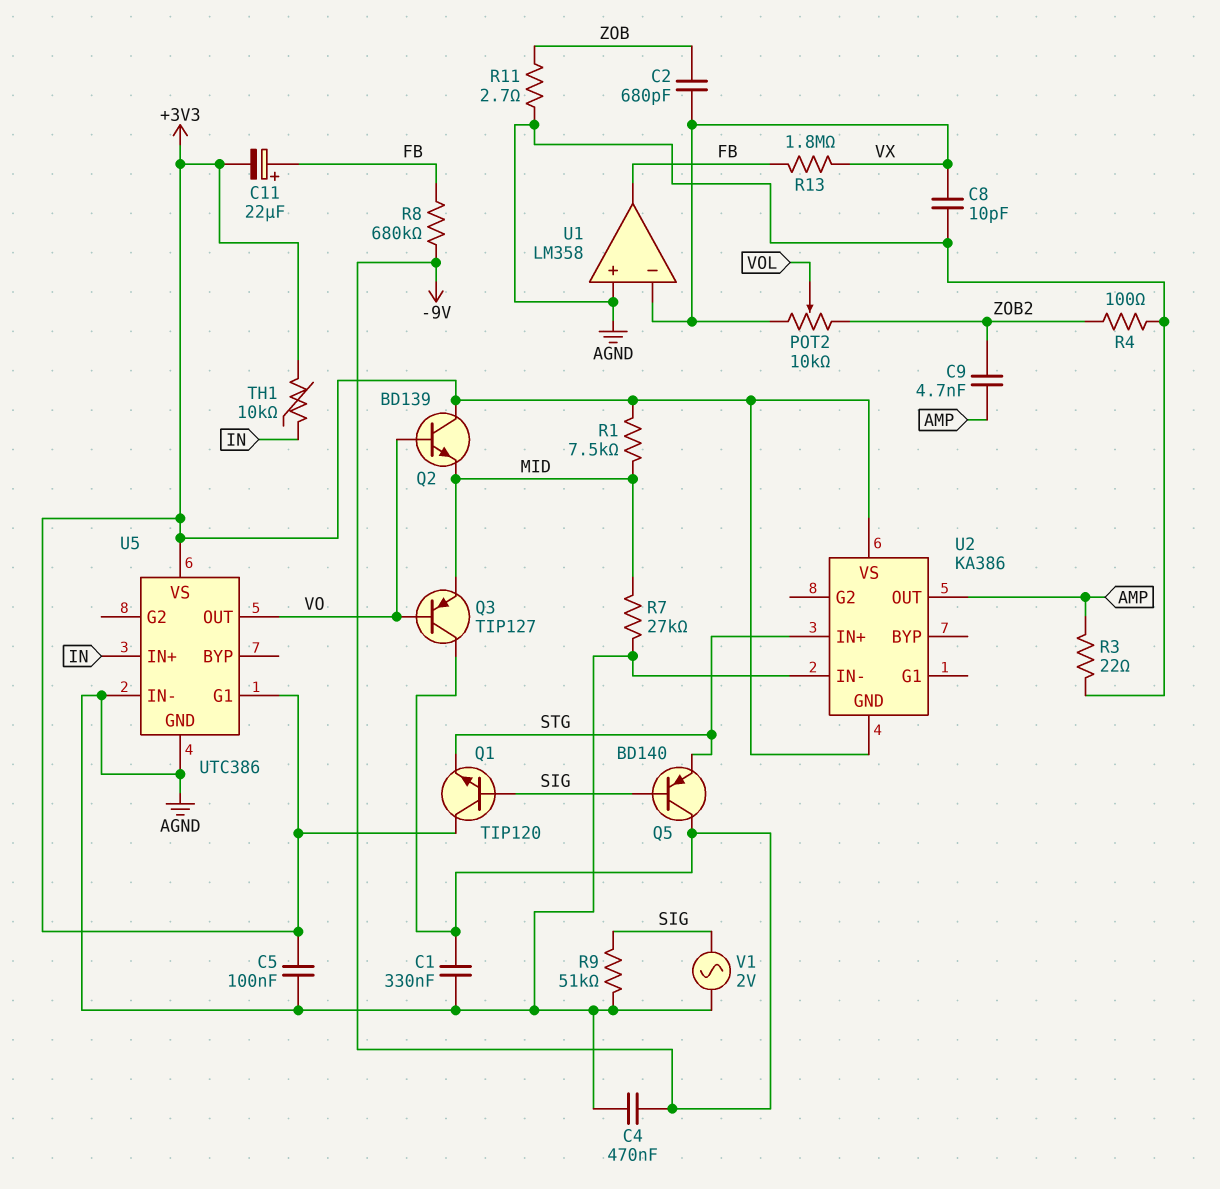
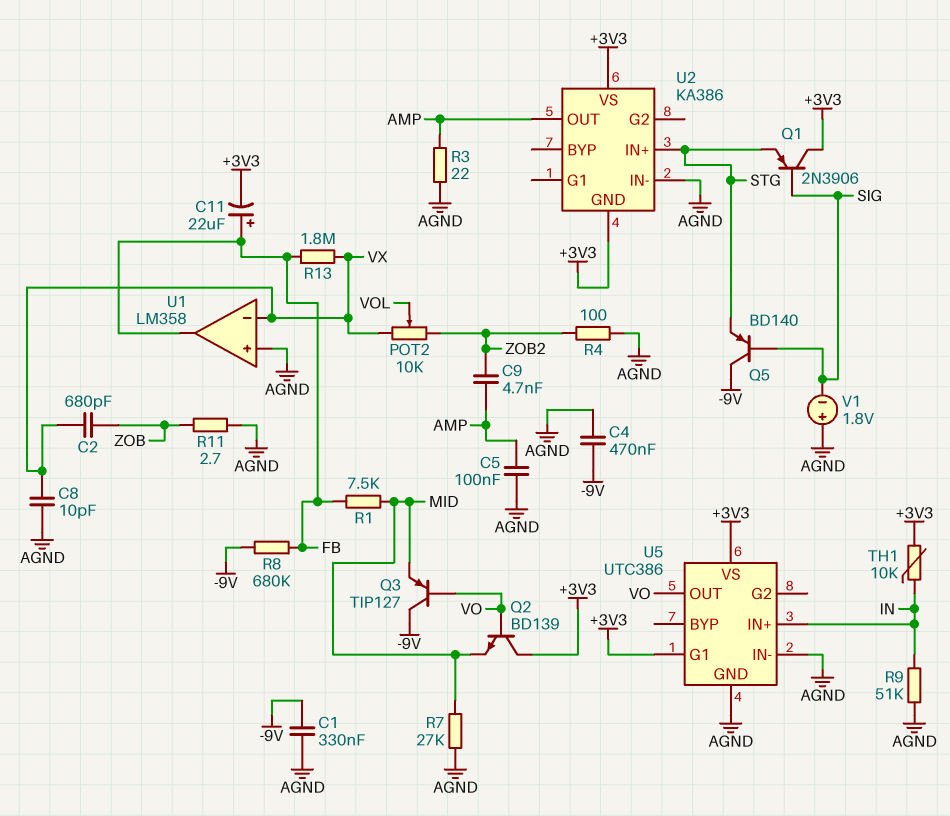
C5: 100nF (+3V3, AGND) -> 100nF (AGND, AMP)
Q1: NPN TIP120 (B SIG, C +3V3, E STG) -> PNP 2N3906 (B SIG, C +3V3, E STG)
R1: 7.5k (+3V3, MID) -> 7.5k (FB, MID)
R9: 51k (AGND, SIG) -> 51k (AGND, IN)
V1: AC 2V (AGND, SIG) -> 1.8V (plus AGND, minus SIG)

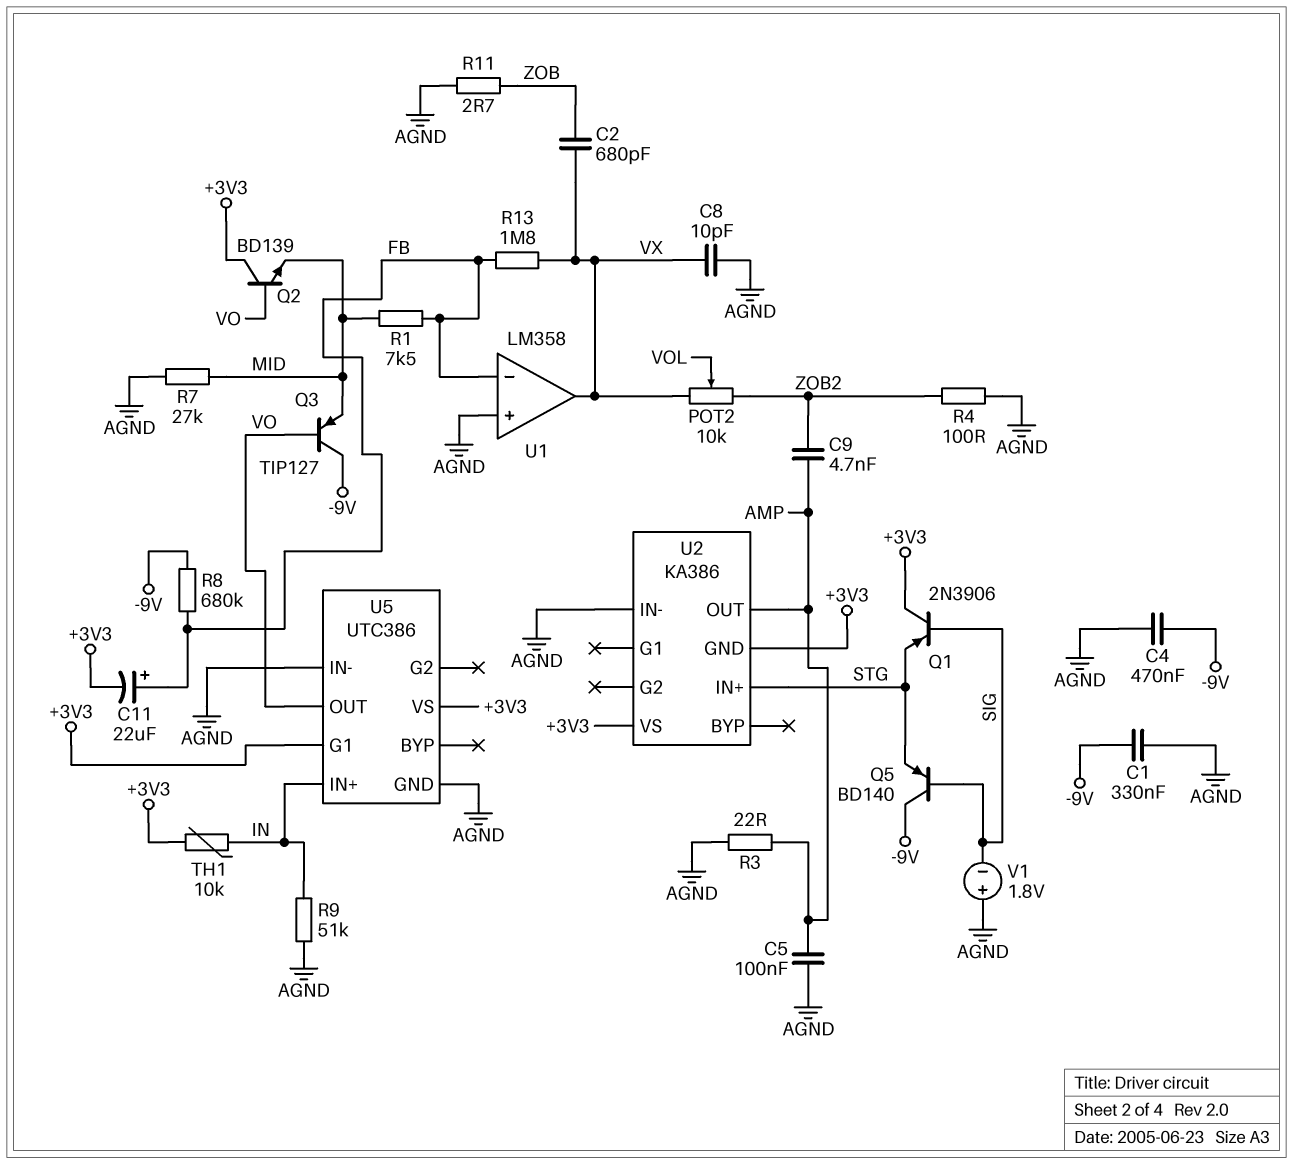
U1 pin in-: VX -> FB
U1 pin out: FB -> VX

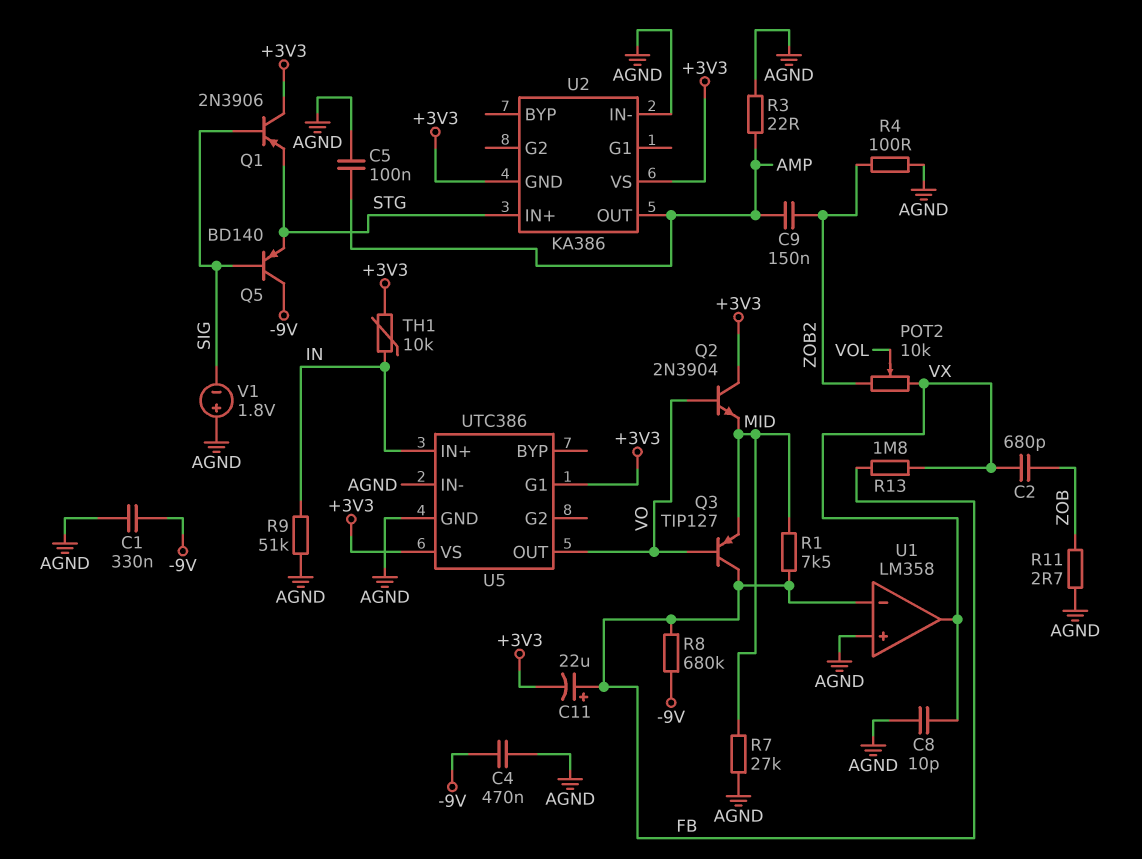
C9: 4.7nF (AMP, ZOB2) -> 150nF (AMP, ZOB2)
Q2: NPN BD139 (B VO, C +3V3, E MID) -> NPN 2N3904 (B VO, C +3V3, E MID)
Q3: PNP TIP127 (B VO, C -9V, E MID) -> PNP TIP127 (B VO, C FB, E MID)

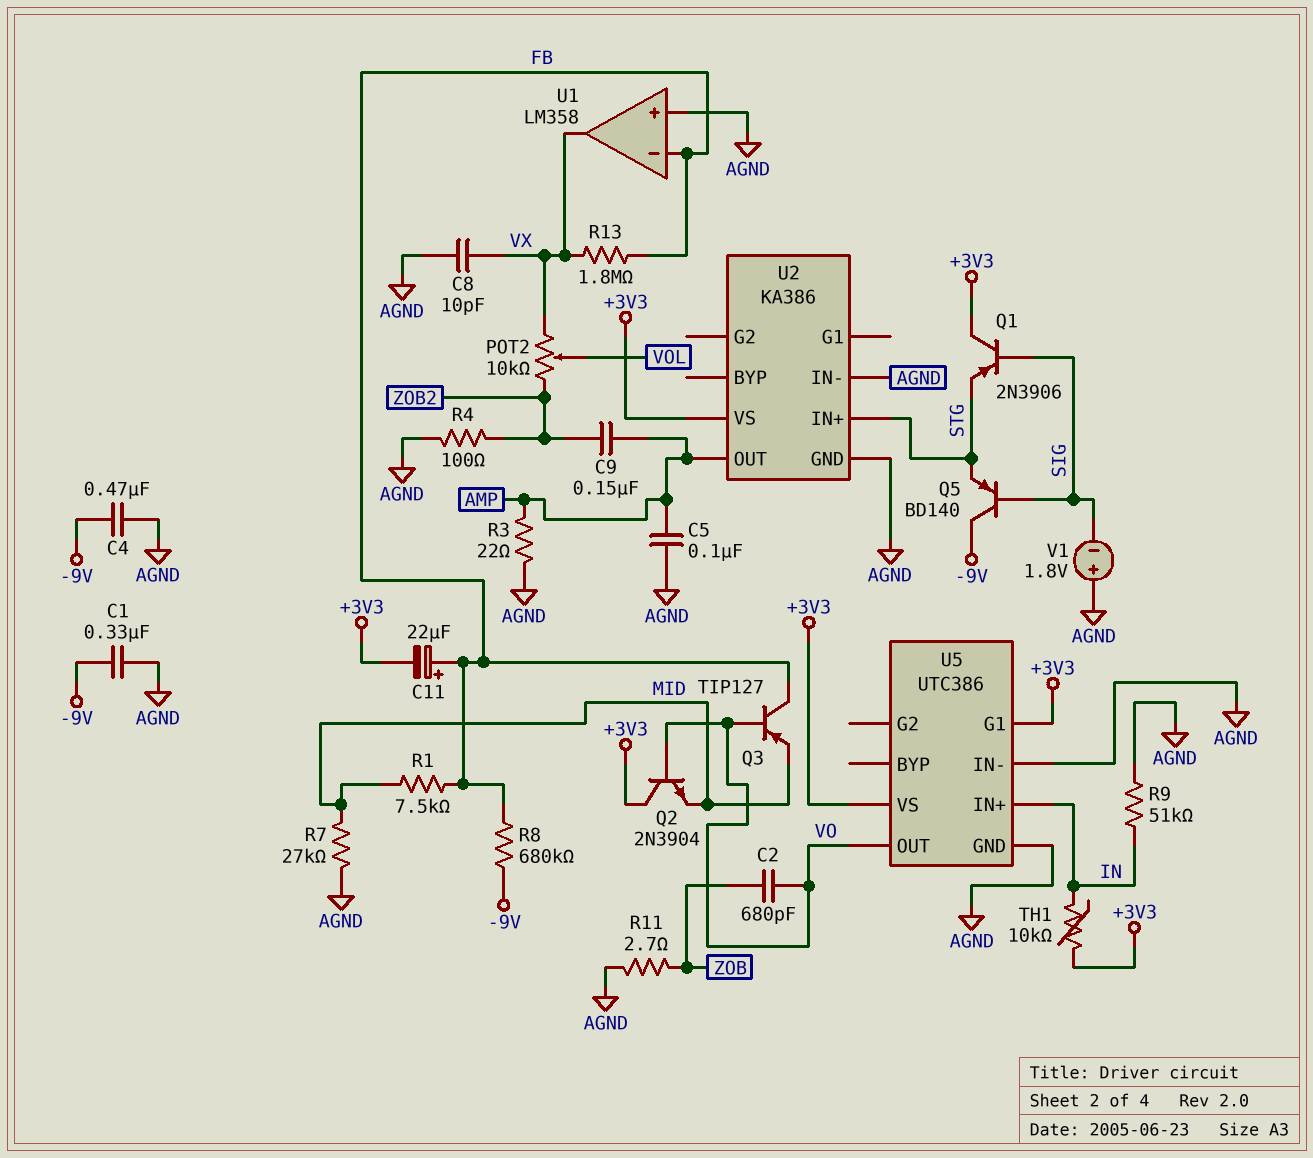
C2: 680pF (VX, ZOB) -> 680pF (VO, ZOB)
U2 pin GND: +3V3 -> AGND

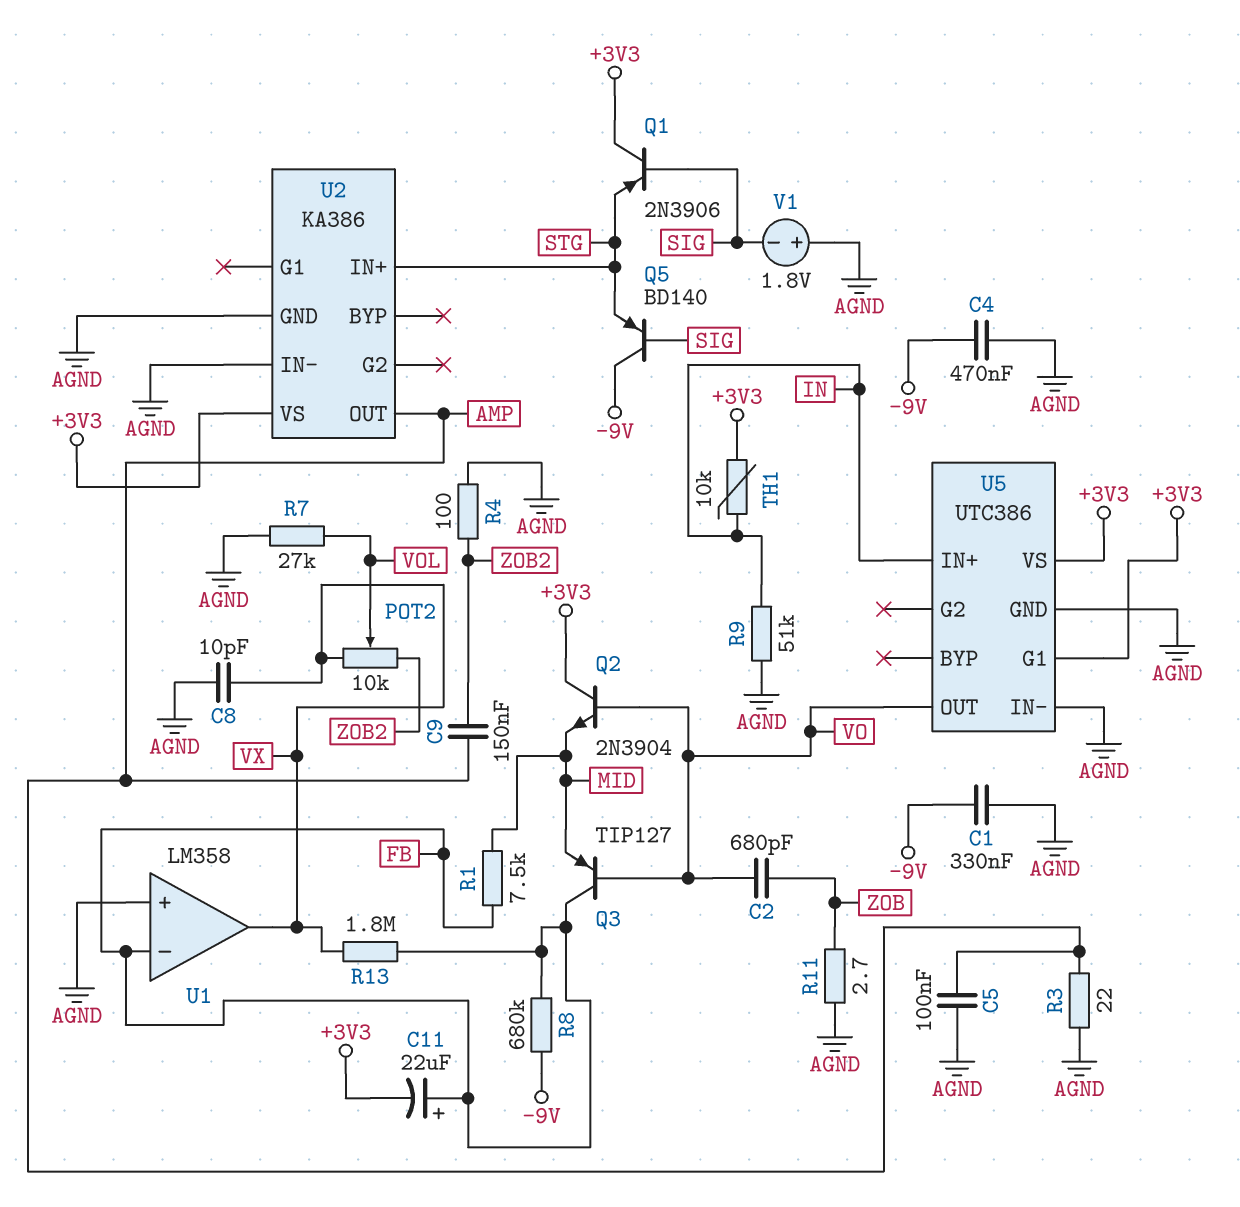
R7: 27k (AGND, MID) -> 27k (AGND, VOL)

